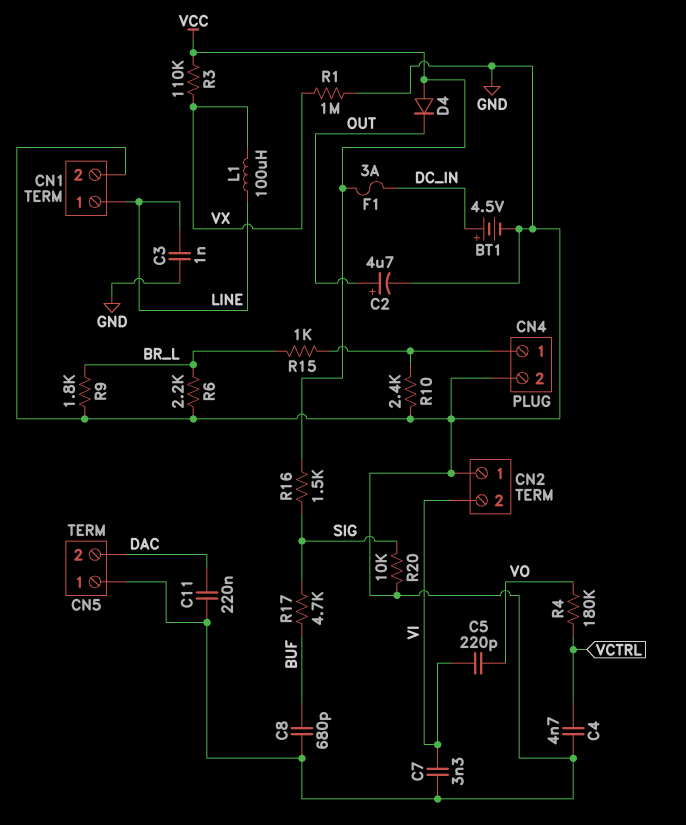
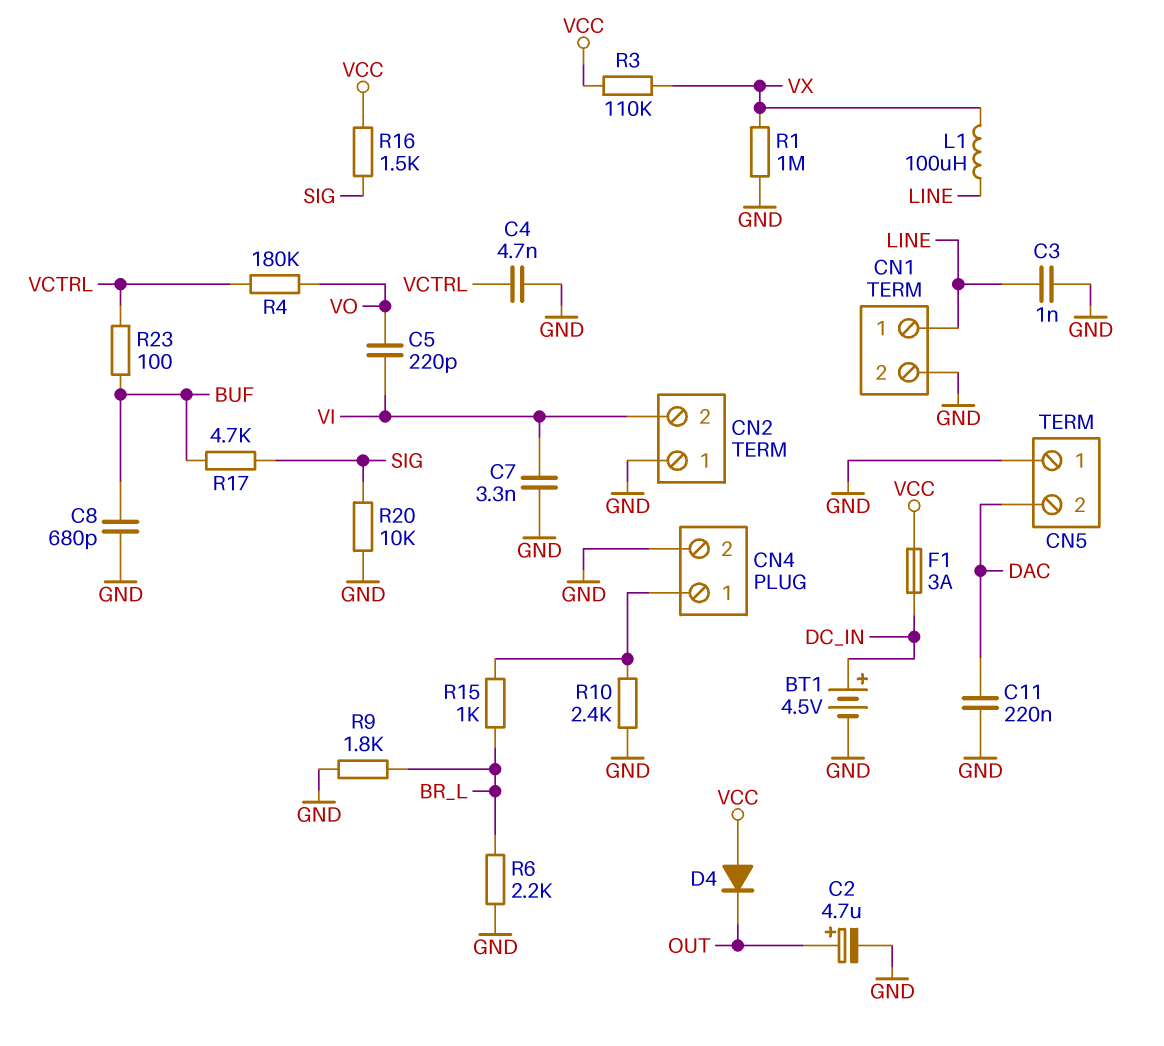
R23: none -> 100 (BUF, VCTRL)

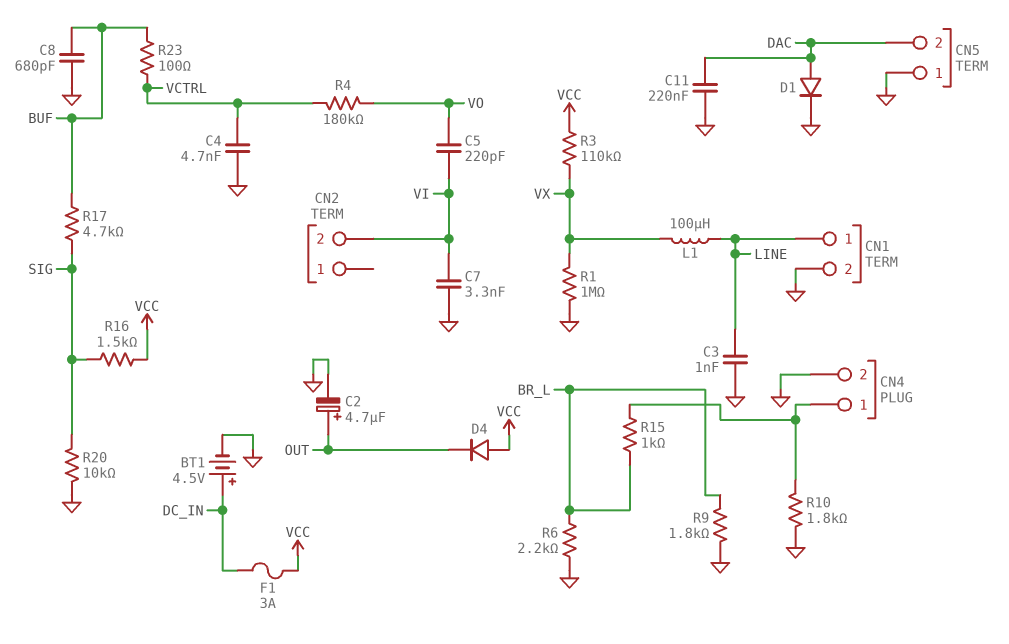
CN2 pin 1: GND -> none
D1: none -> diode (A DAC, K GND)
R10: 2.4k (CN4/1, GND) -> 1.8k (CN4/1, GND)

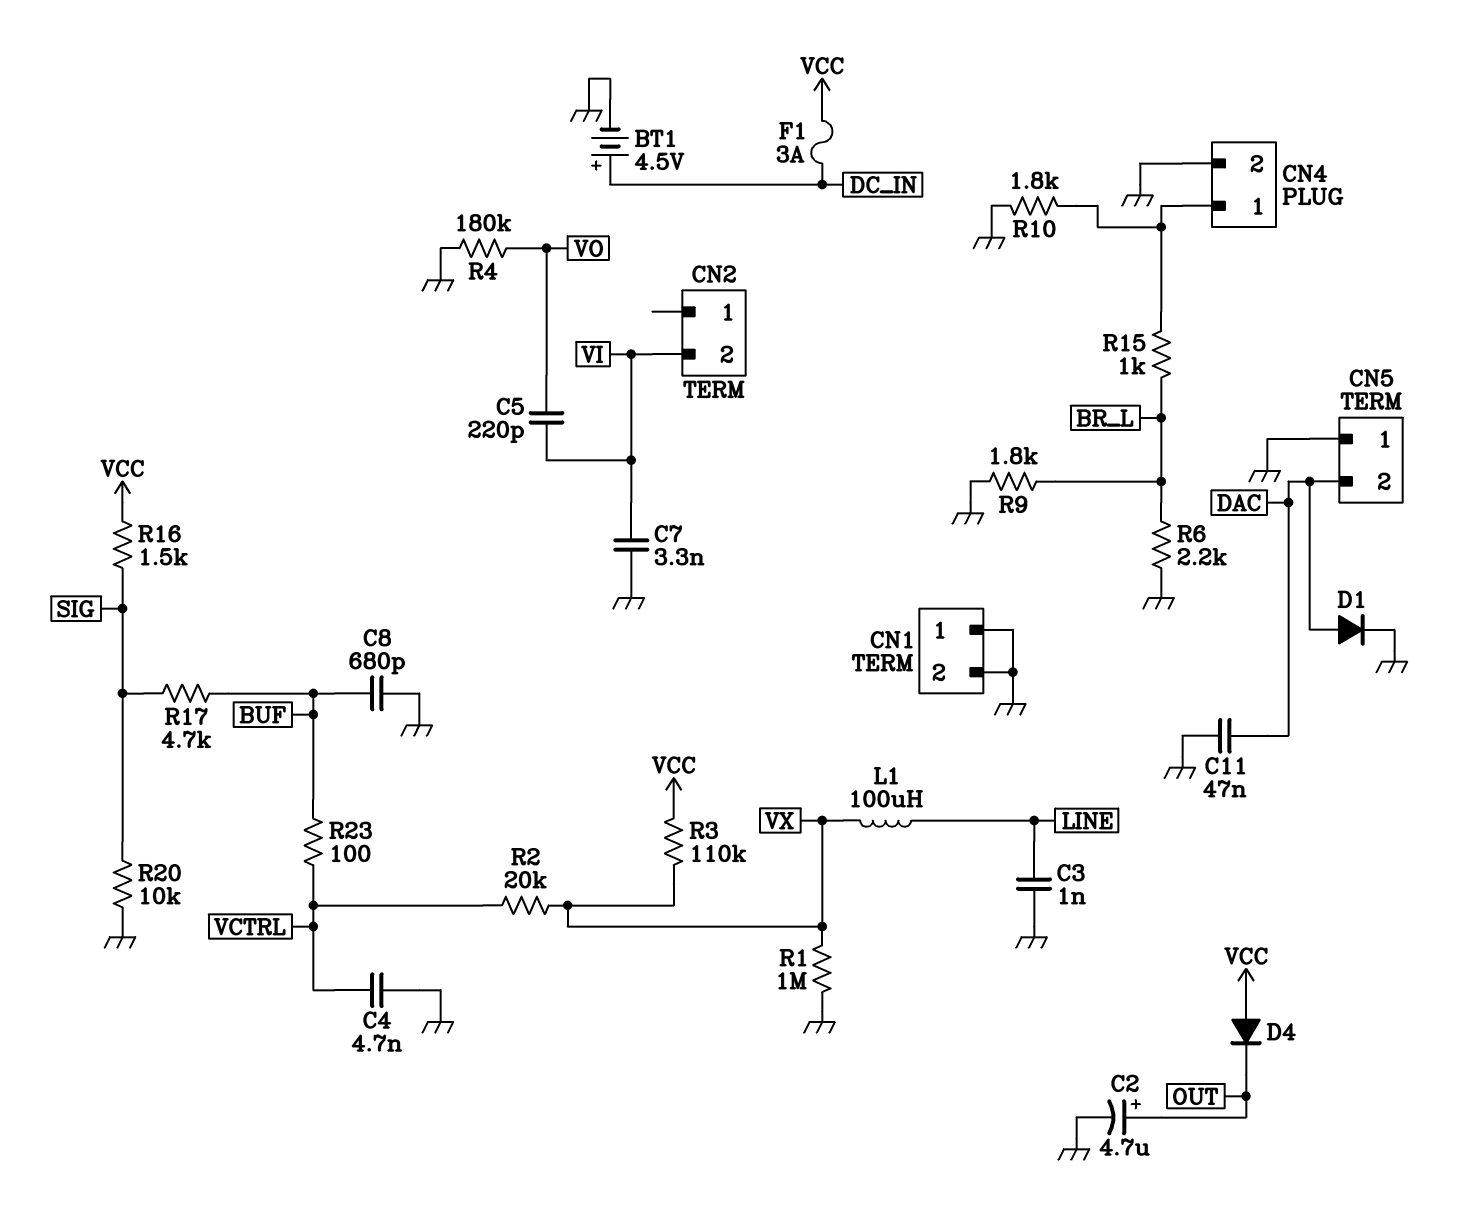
C11: 220nF (DAC, GND) -> 47nF (DAC, GND)
CN1 pin 1: LINE -> GND
R2: none -> 20k (VCTRL, VX)
R4: 180k (VCTRL, VO) -> 180k (GND, VO)

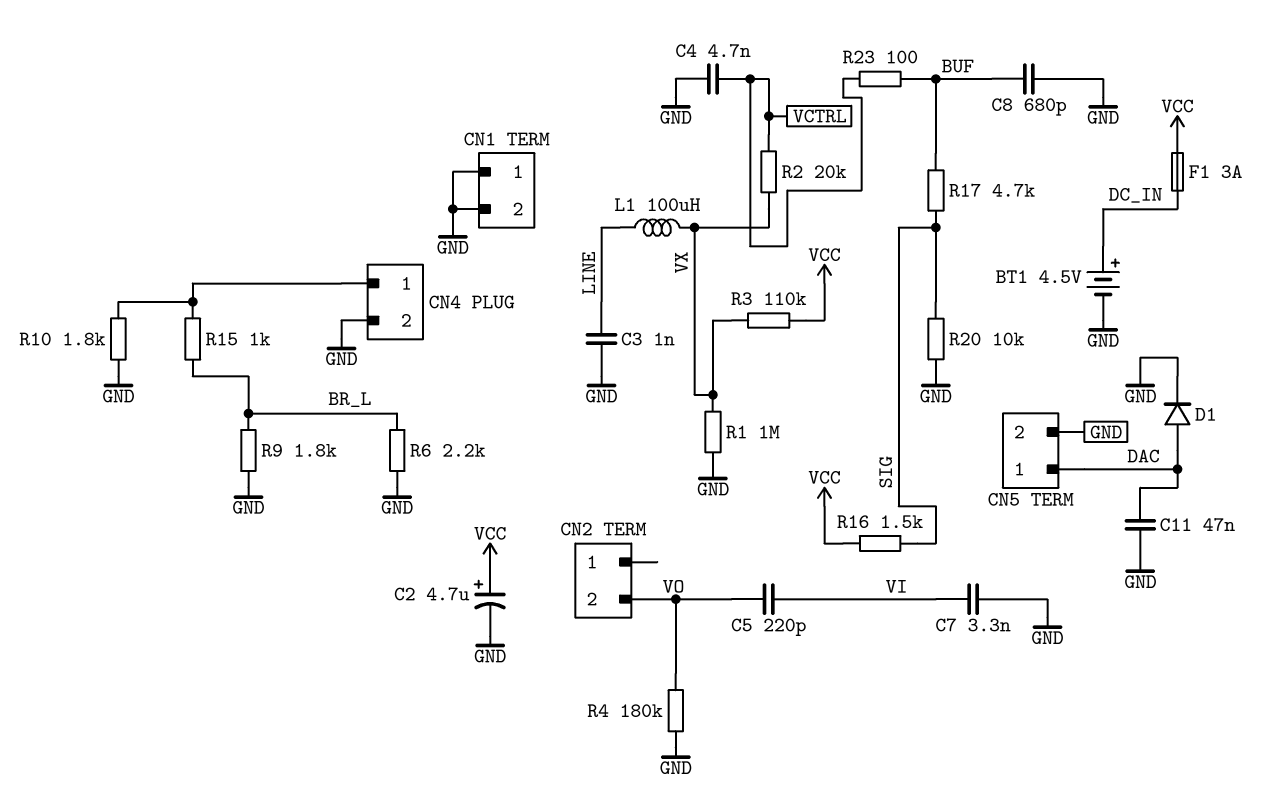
C2: 4.7uF (plus OUT, minus GND) -> 4.7uF (plus VCC, minus GND)
CN2 pin 2: VI -> VO
CN5 pin 1: GND -> DAC
CN5 pin 2: DAC -> GND
D4: diode (A VCC, K OUT) -> none

